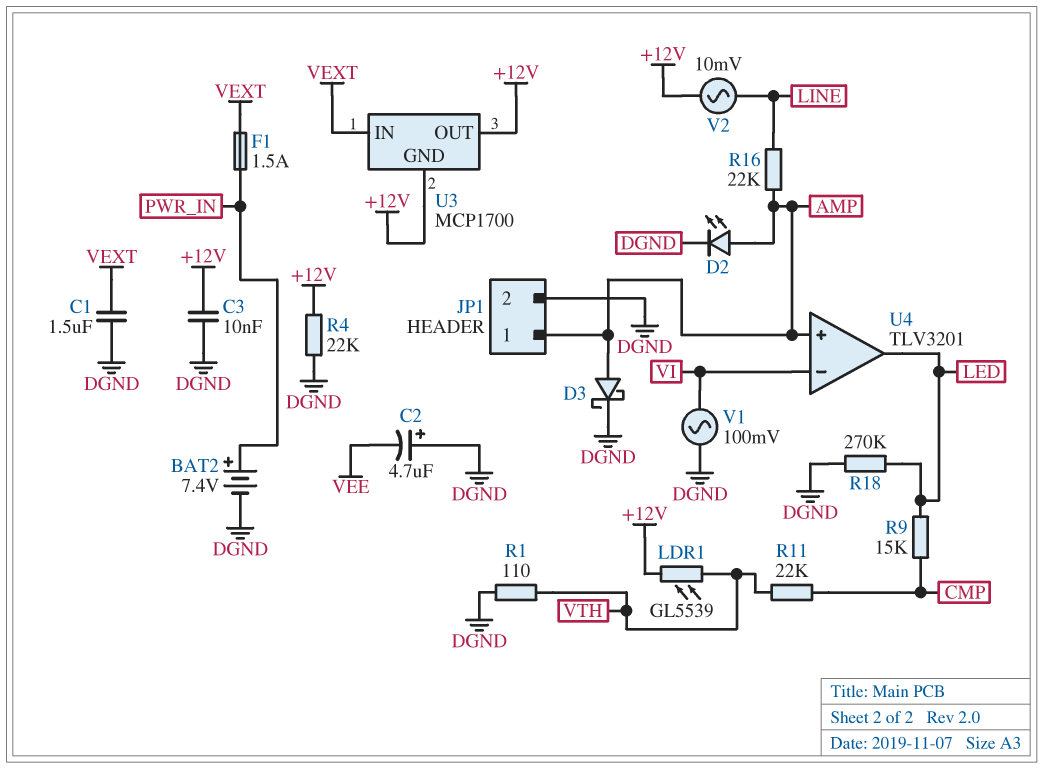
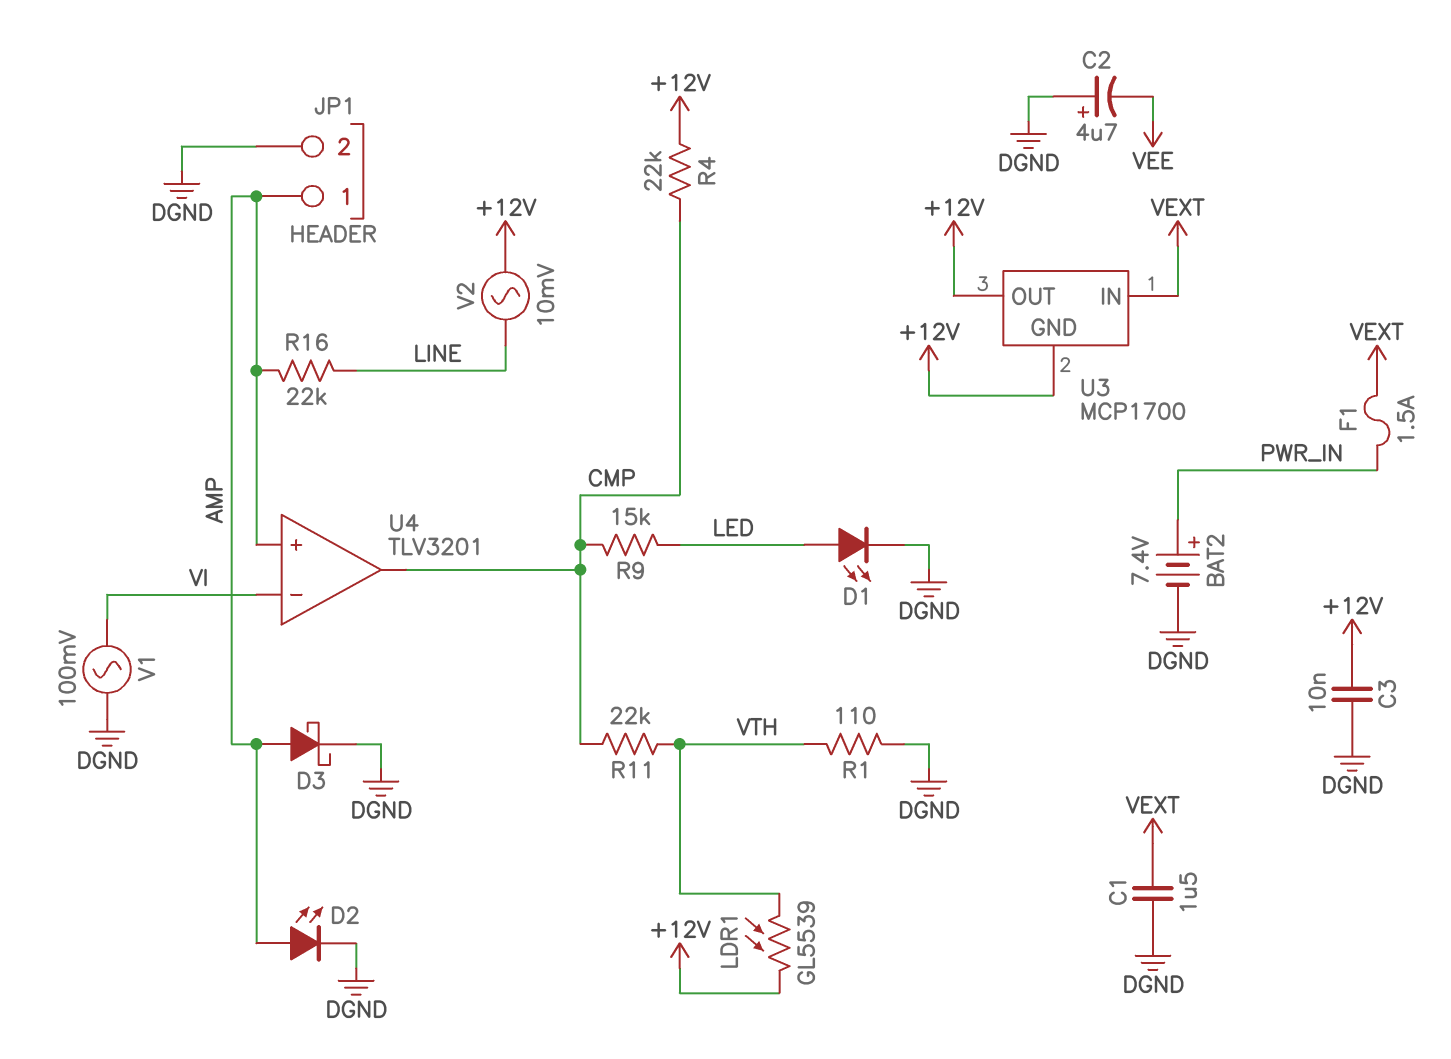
D1: none -> LED (A LED, K DGND)
R4: 22k (+12V, DGND) -> 22k (+12V, CMP)
R18: 270k (DGND, LED) -> none
U4 pin out: LED -> CMP

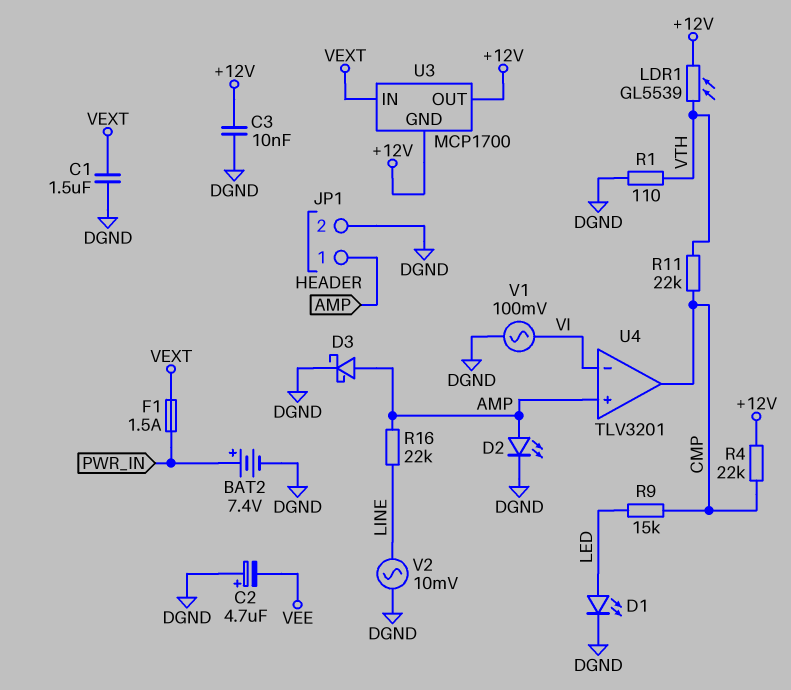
V2: AC 10mV (+12V, LINE) -> AC 10mV (DGND, LINE)

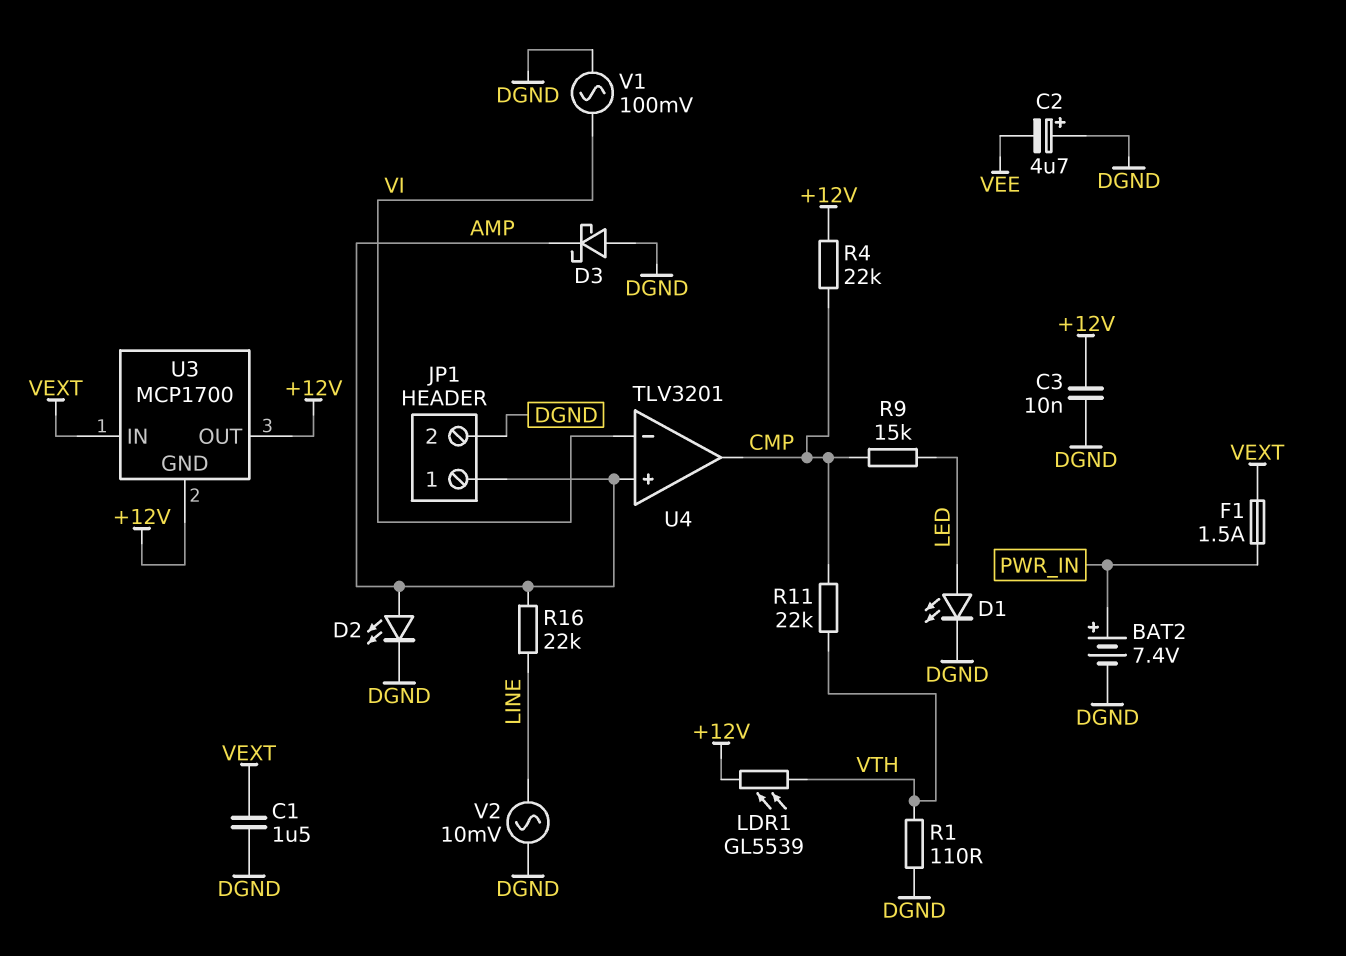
D3: schottky (A AMP, K DGND) -> schottky (A DGND, K AMP)

